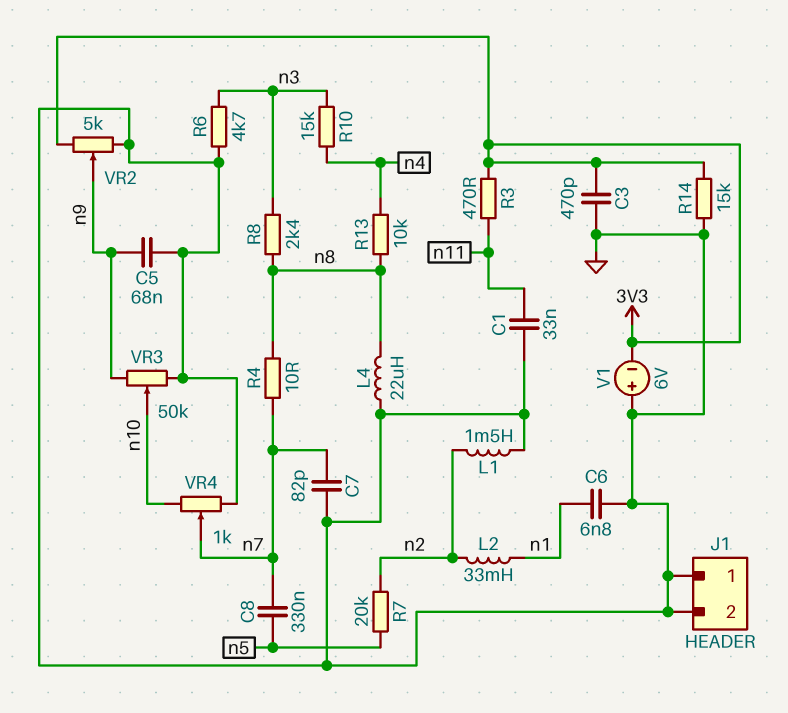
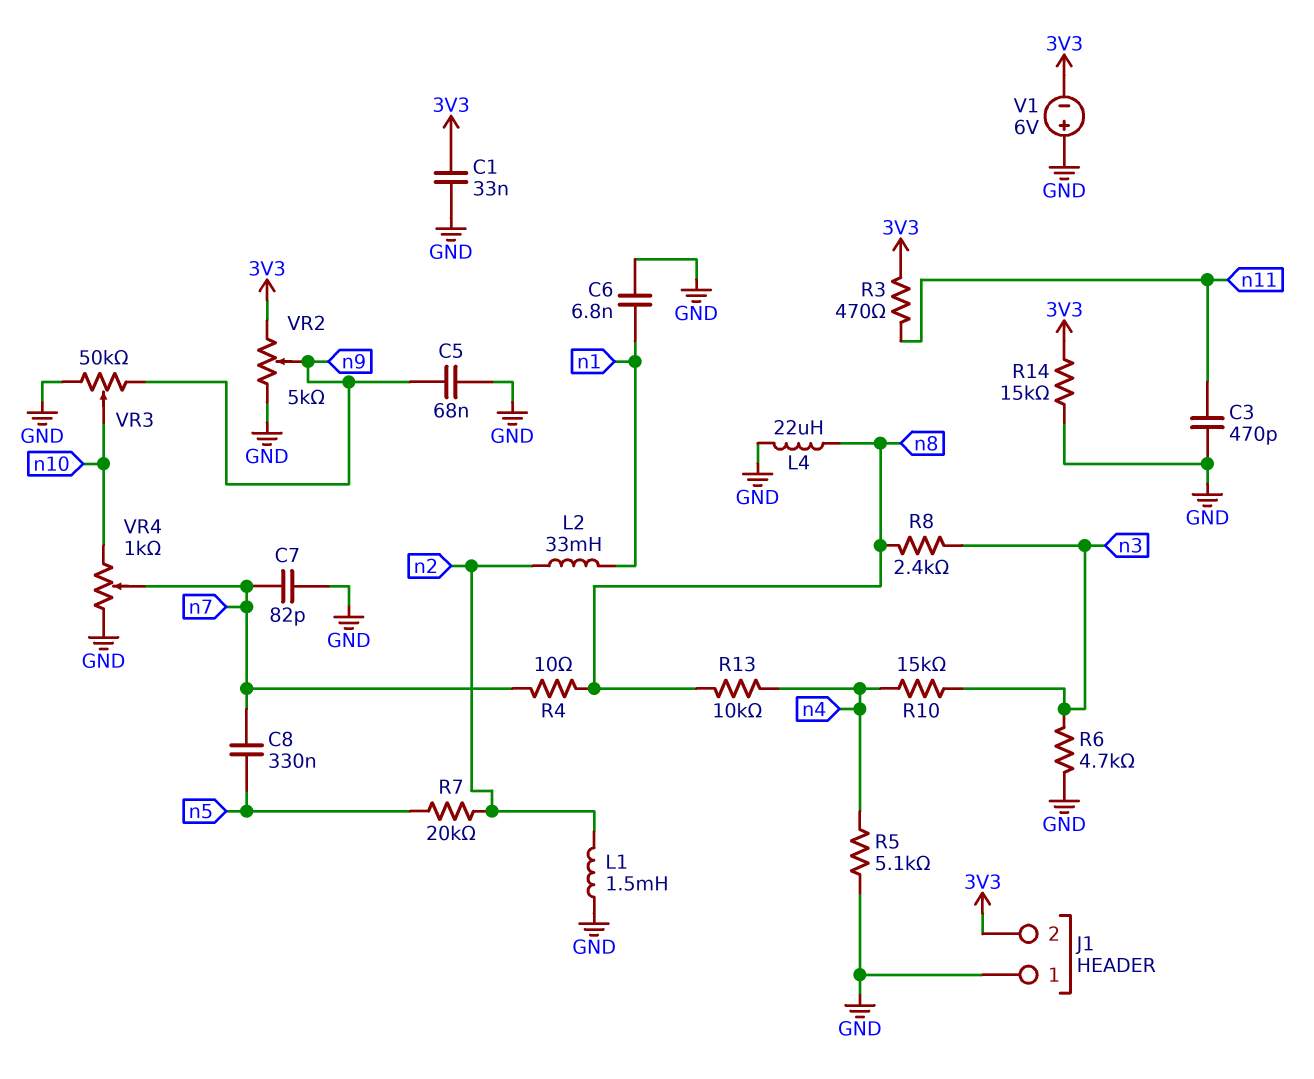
C1: 33nF (GND, n11) -> 33nF (3V3, GND)
C3: 470pF (3V3, GND) -> 470pF (GND, n11)
J1 pin 2: GND -> 3V3
R5: none -> 5.1k (GND, n4)

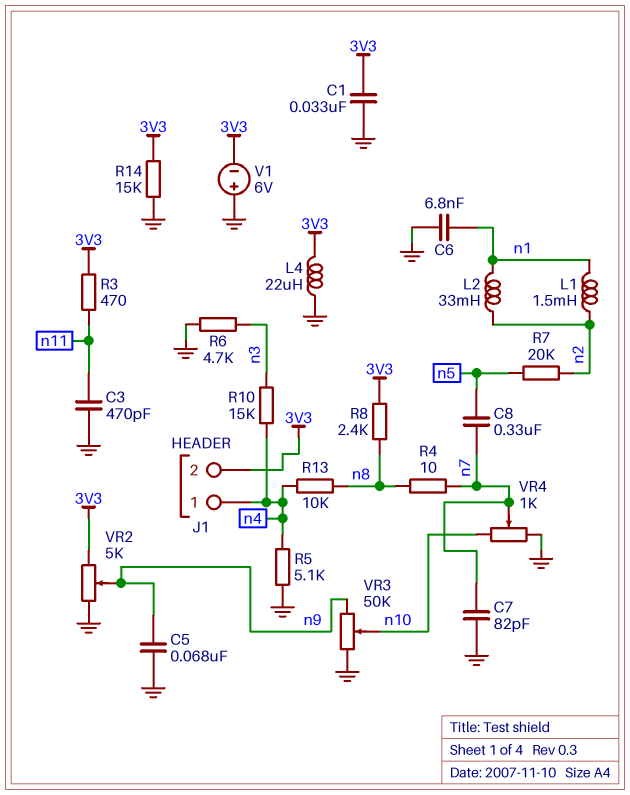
J1 pin 1: GND -> n4
L1: 1.5mH (GND, n2) -> 1.5mH (n1, n2)
L4: 22uH (GND, n8) -> 22uH (3V3, GND)
R8: 2.4k (n3, n8) -> 2.4k (3V3, n8)

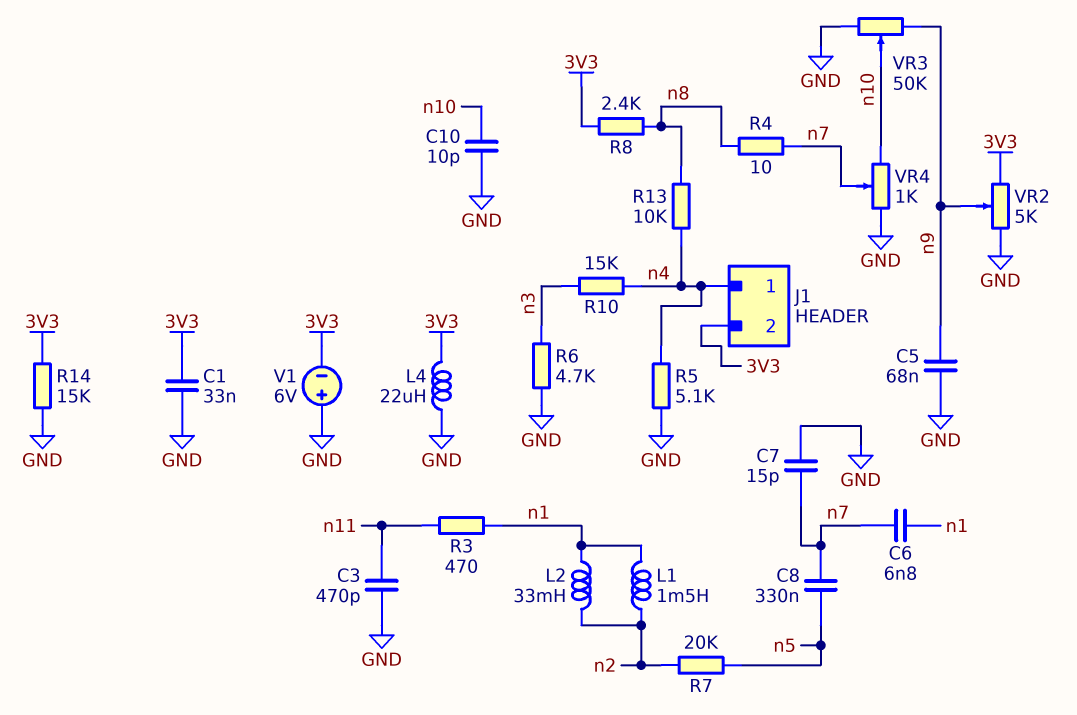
C6: 6.8nF (GND, n1) -> 6.8nF (n1, n7)
C7: 82pF (GND, n7) -> 15pF (GND, n7)
C10: none -> 10pF (GND, n10)
R3: 470 (3V3, n11) -> 470 (n1, n11)

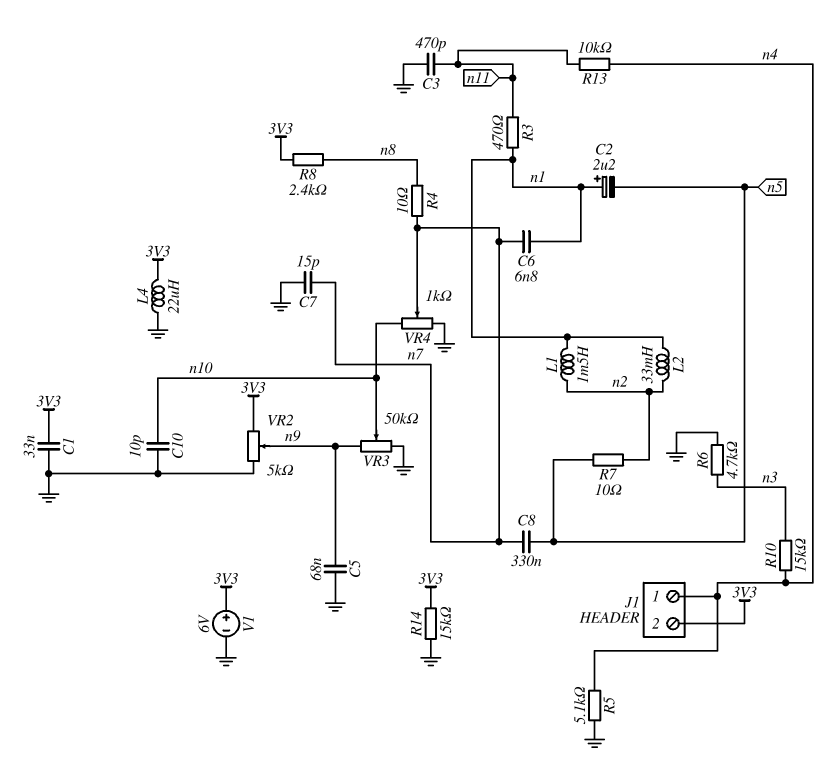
C2: none -> 2.2uF (plus n1, minus n5)
R7: 20k (n2, n5) -> 10 (n2, n5)
R13: 10k (n4, n8) -> 10k (n4, n11)
V1: 6V (plus GND, minus 3V3) -> 6V (plus 3V3, minus GND)

